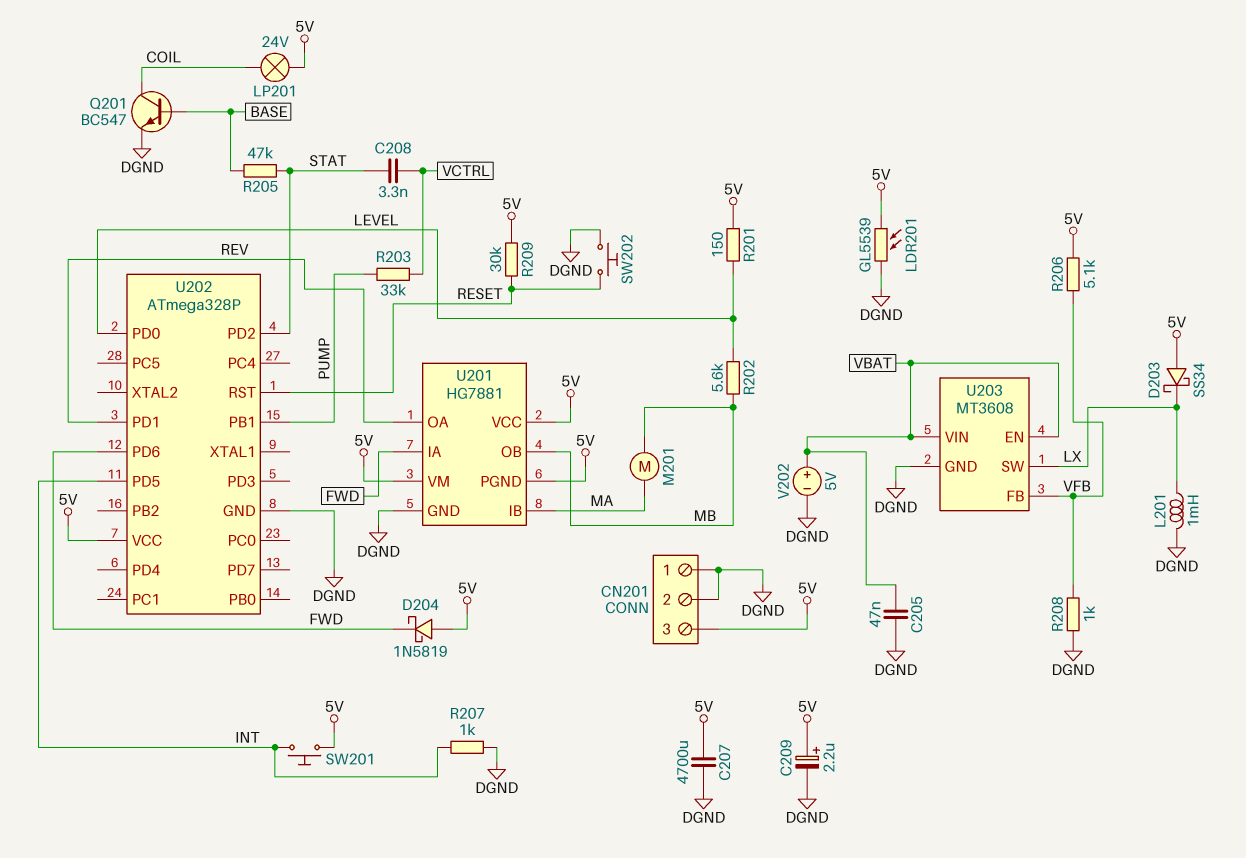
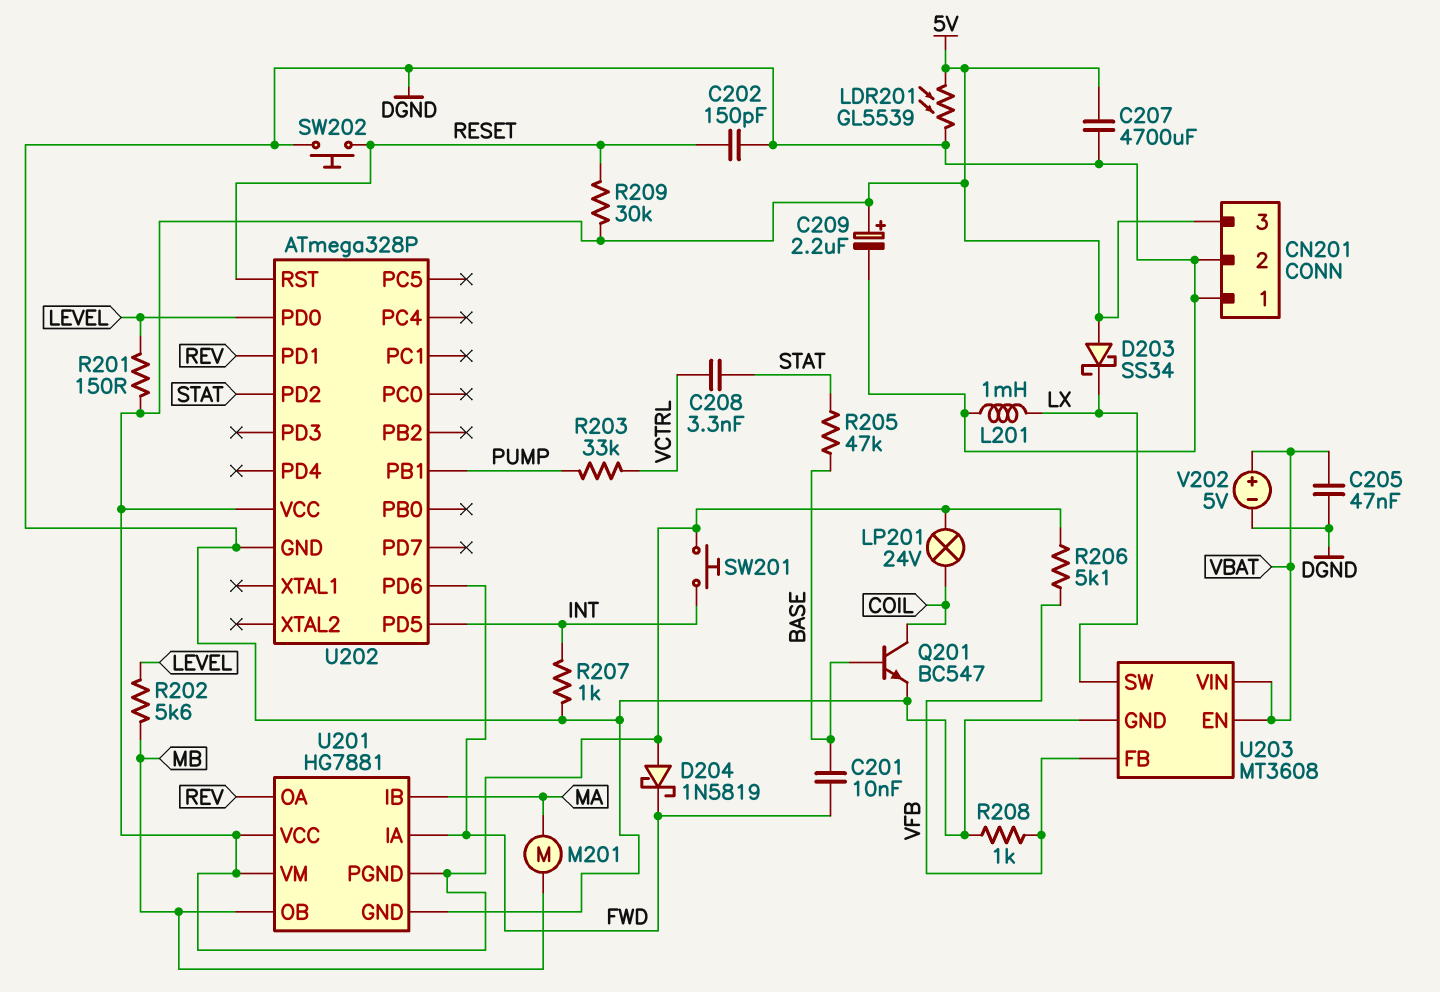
C201: none -> 10nF (BASE, FWD)
C202: none -> 150pF (DGND, RESET)

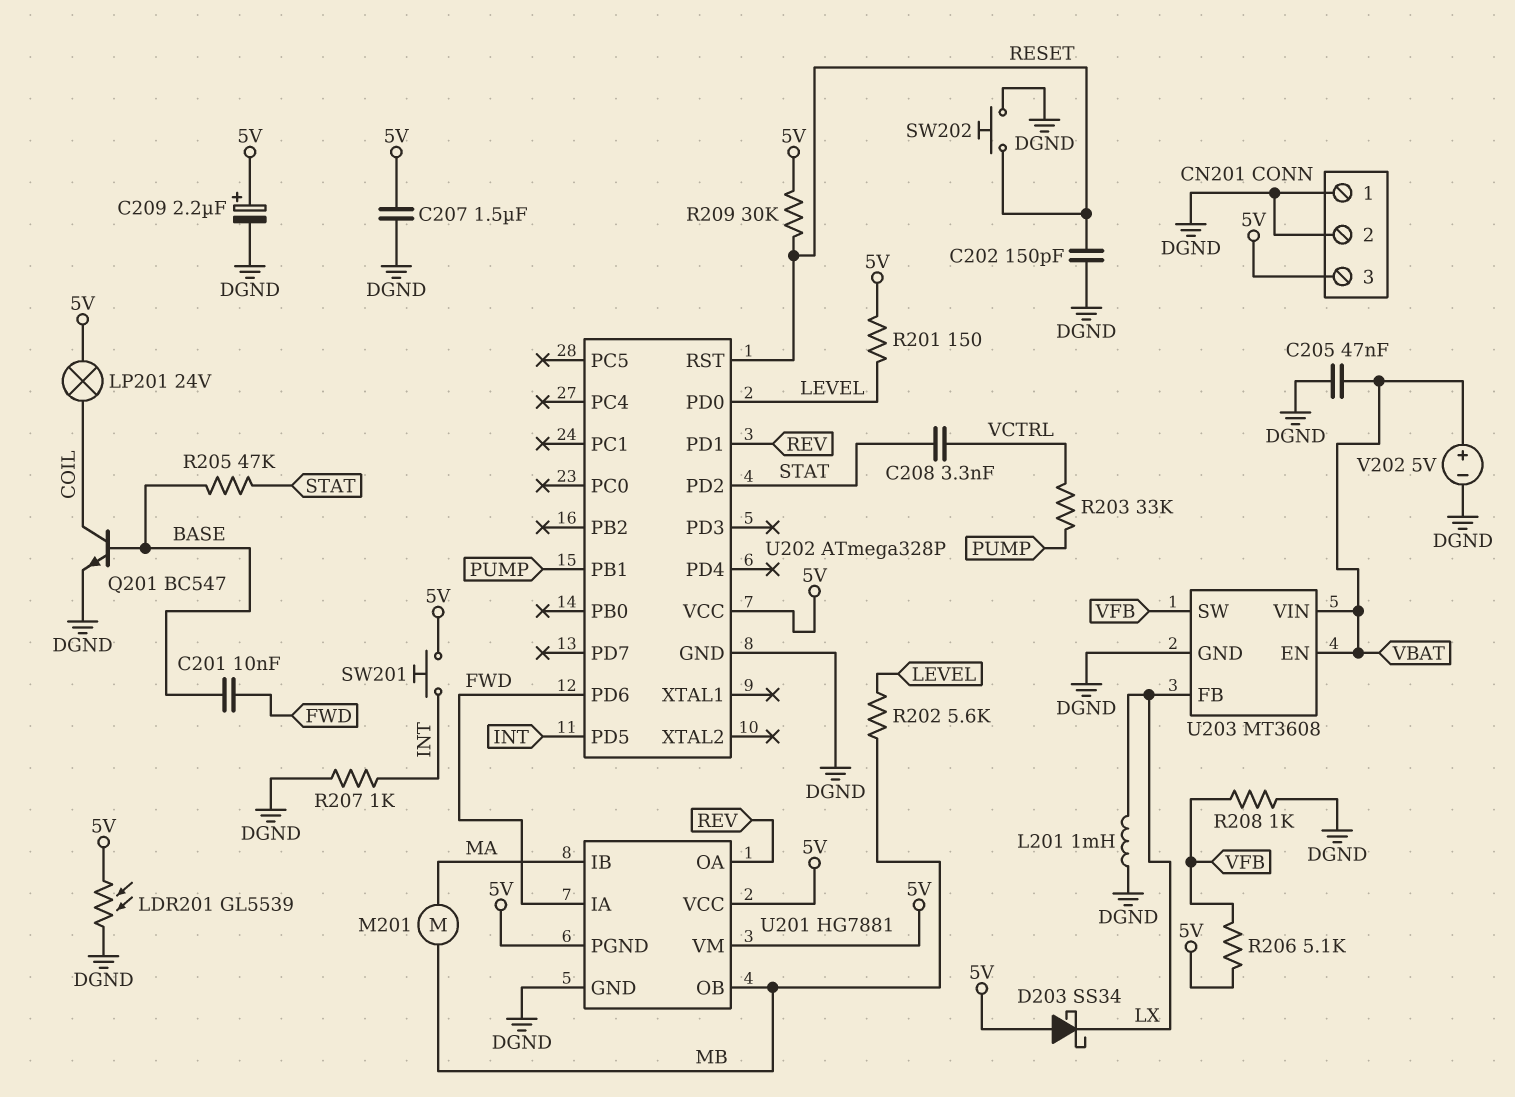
C207: 4700uF (5V, DGND) -> 1.5uF (5V, DGND)
D204: schottky 1N5819 (A 5V, K FWD) -> none
U203 pin FB: VFB -> LX
U203 pin SW: LX -> VFB

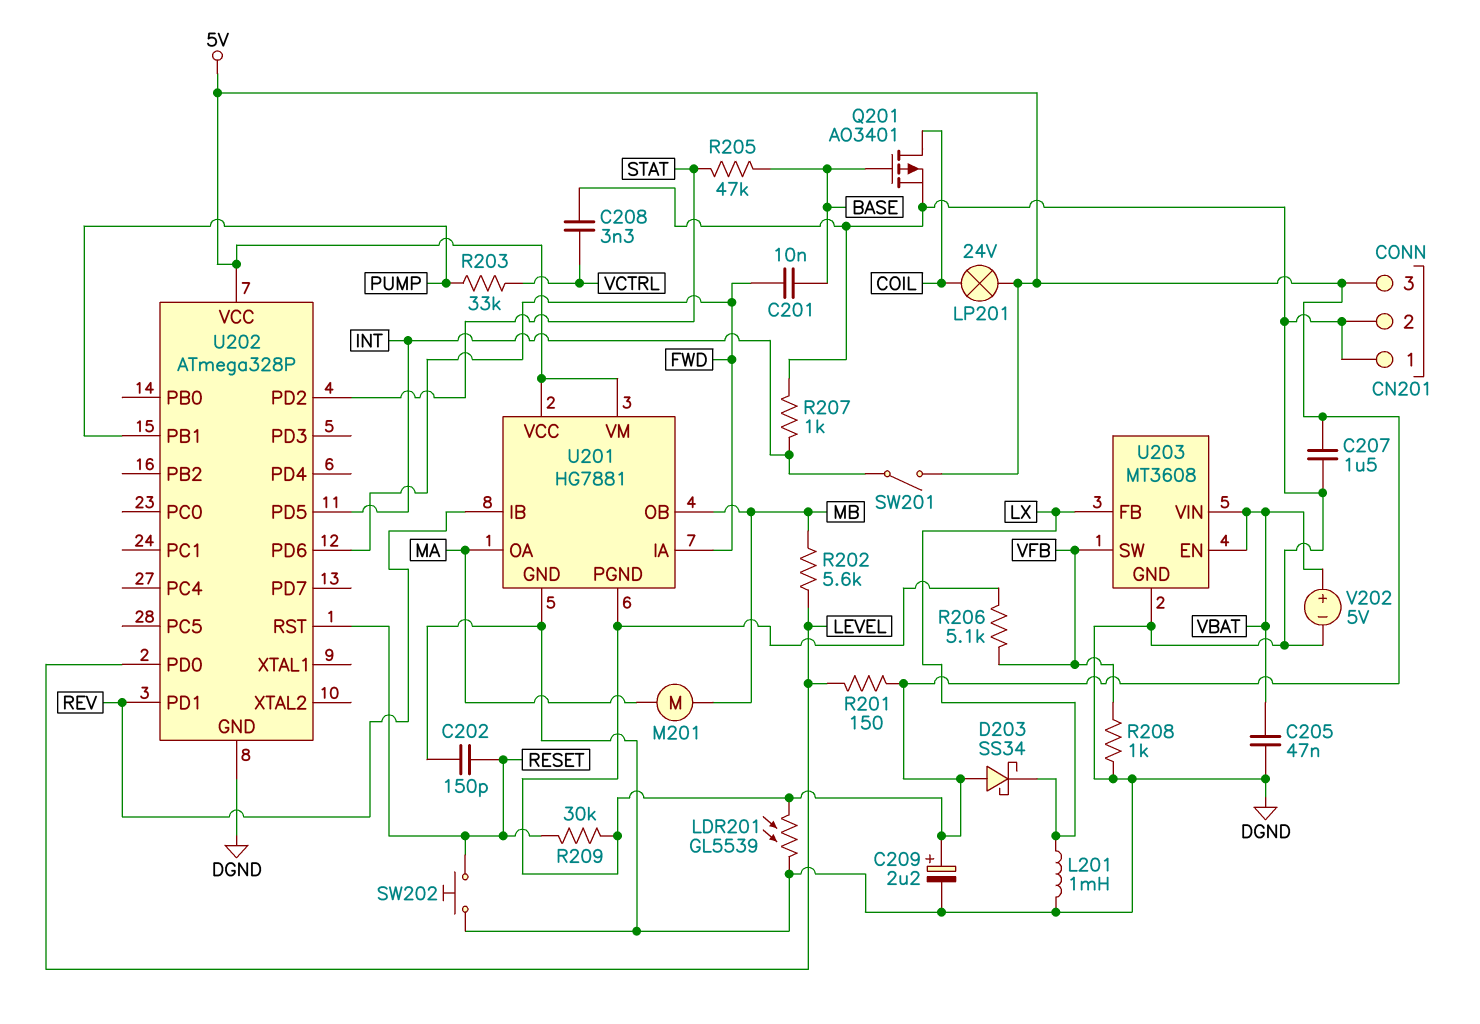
C208: 3.3nF (STAT, VCTRL) -> 3.3nF (DGND, VCTRL)
Q201: NPN BC547 (B BASE, C COIL, E DGND) -> PMOS AO3401 (G BASE, D COIL, S DGND)
SW201: button (5V, INT) -> switch (5V, INT)
U201 pin IB: MA -> REV
U201 pin OA: REV -> MA

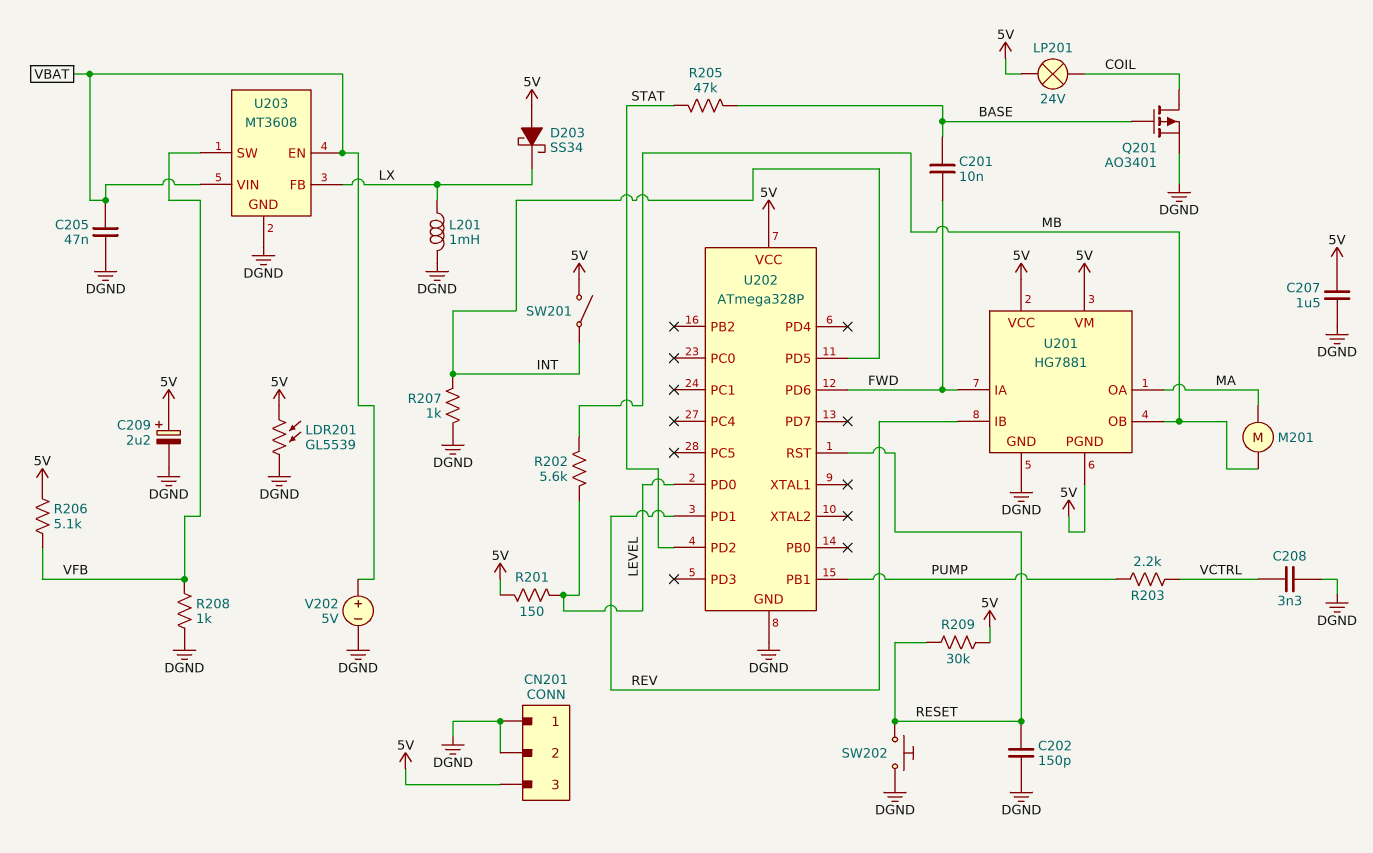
R203: 33k (PUMP, VCTRL) -> 2.2k (PUMP, VCTRL)

